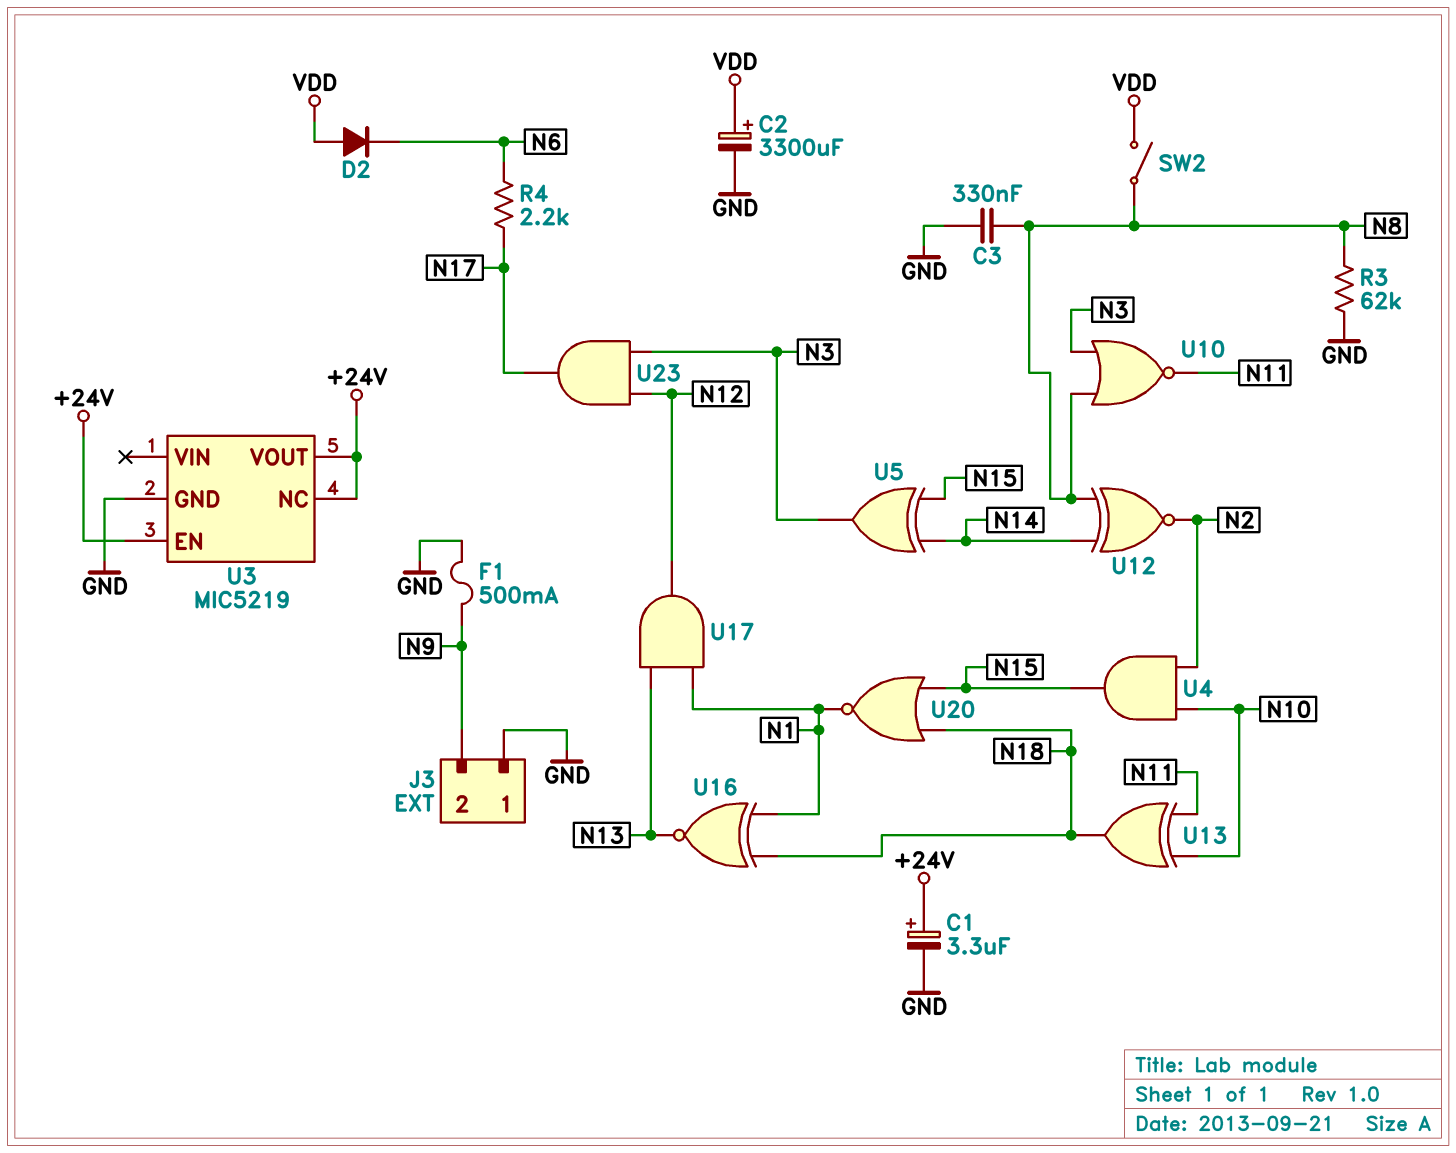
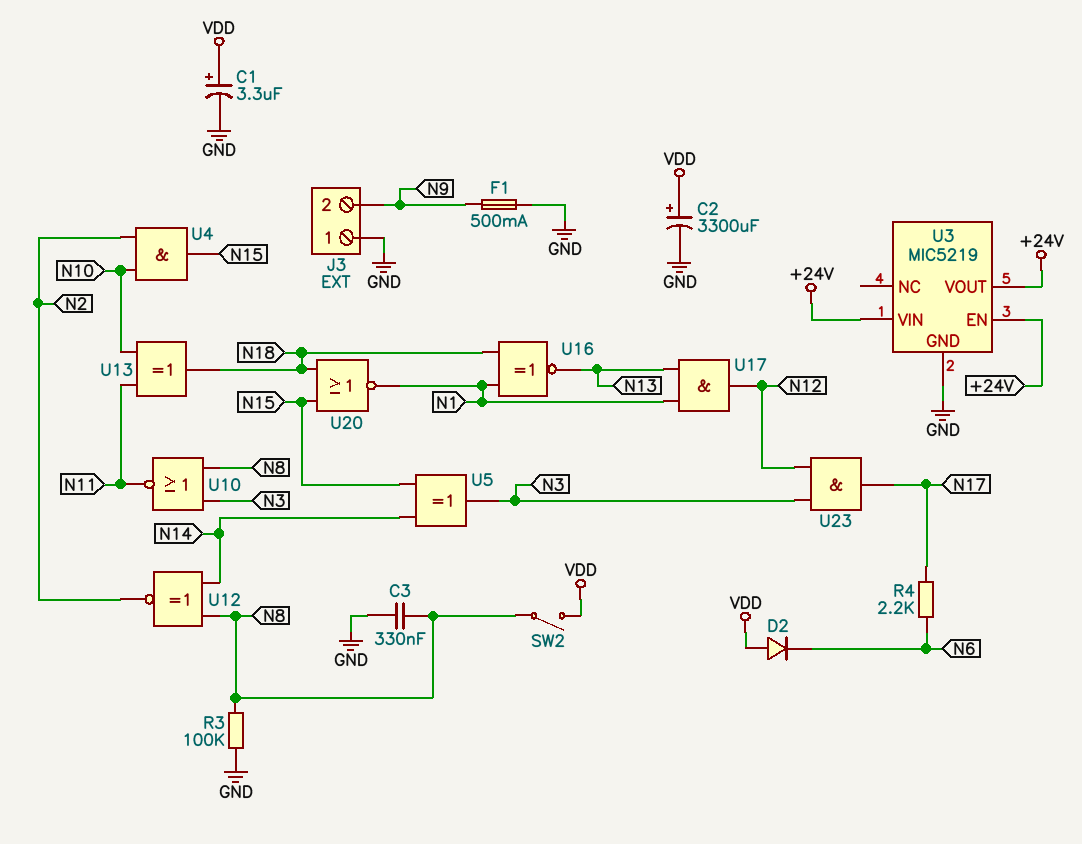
C1: 3.3uF (plus +24V, minus GND) -> 3.3uF (plus VDD, minus GND)
R3: 62k (GND, N8) -> 100k (GND, N8)
U3 pin NC: +24V -> none
U3 pin VIN: none -> +24V

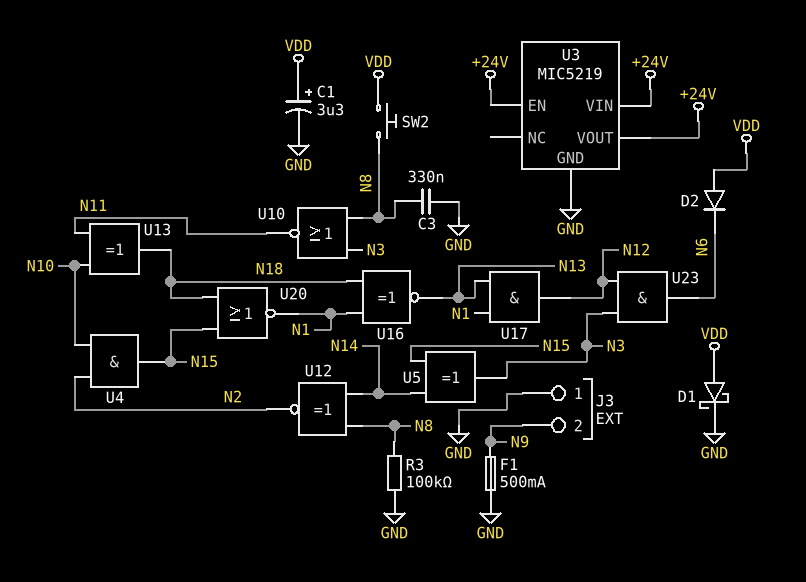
C2: 3300uF (plus VDD, minus GND) -> none
D1: none -> schottky (A VDD, K GND)
R4: 2.2k (N6, N17) -> none
SW2: switch (N8, VDD) -> button (N8, VDD)
U23: AND (in N3, in N12, out N17) -> AND (in N3, in N12, out N6)

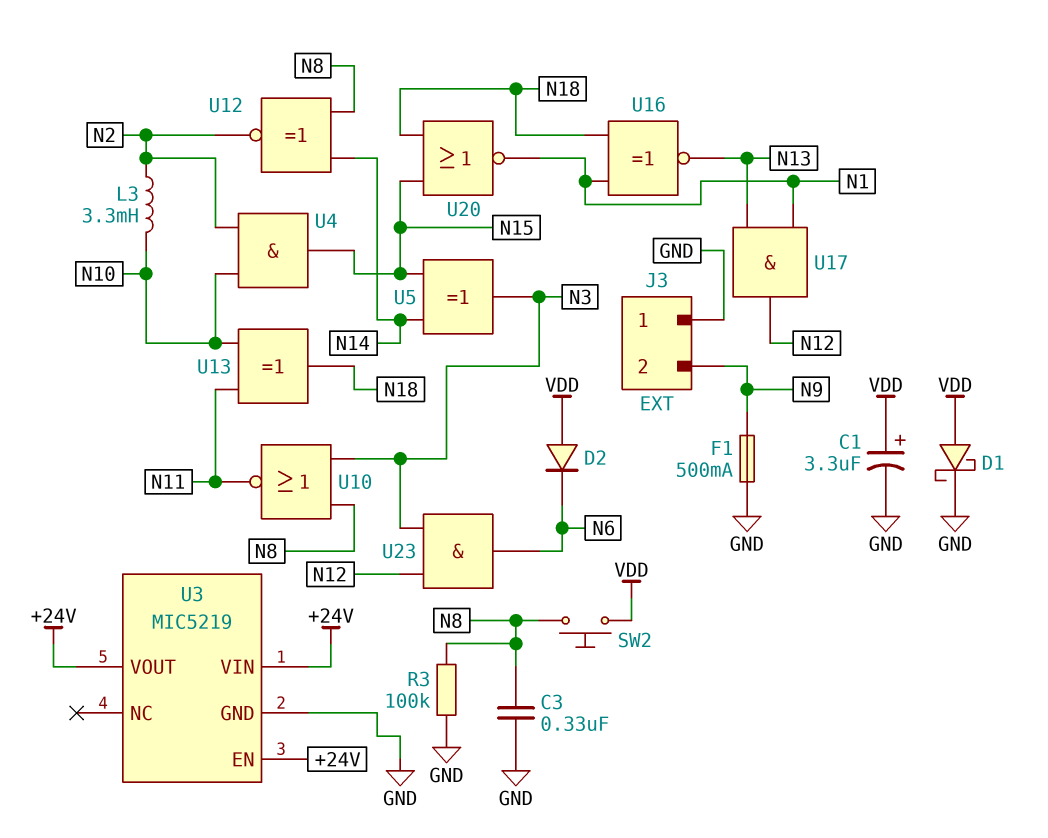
L3: none -> 3.3mH (N2, N10)

